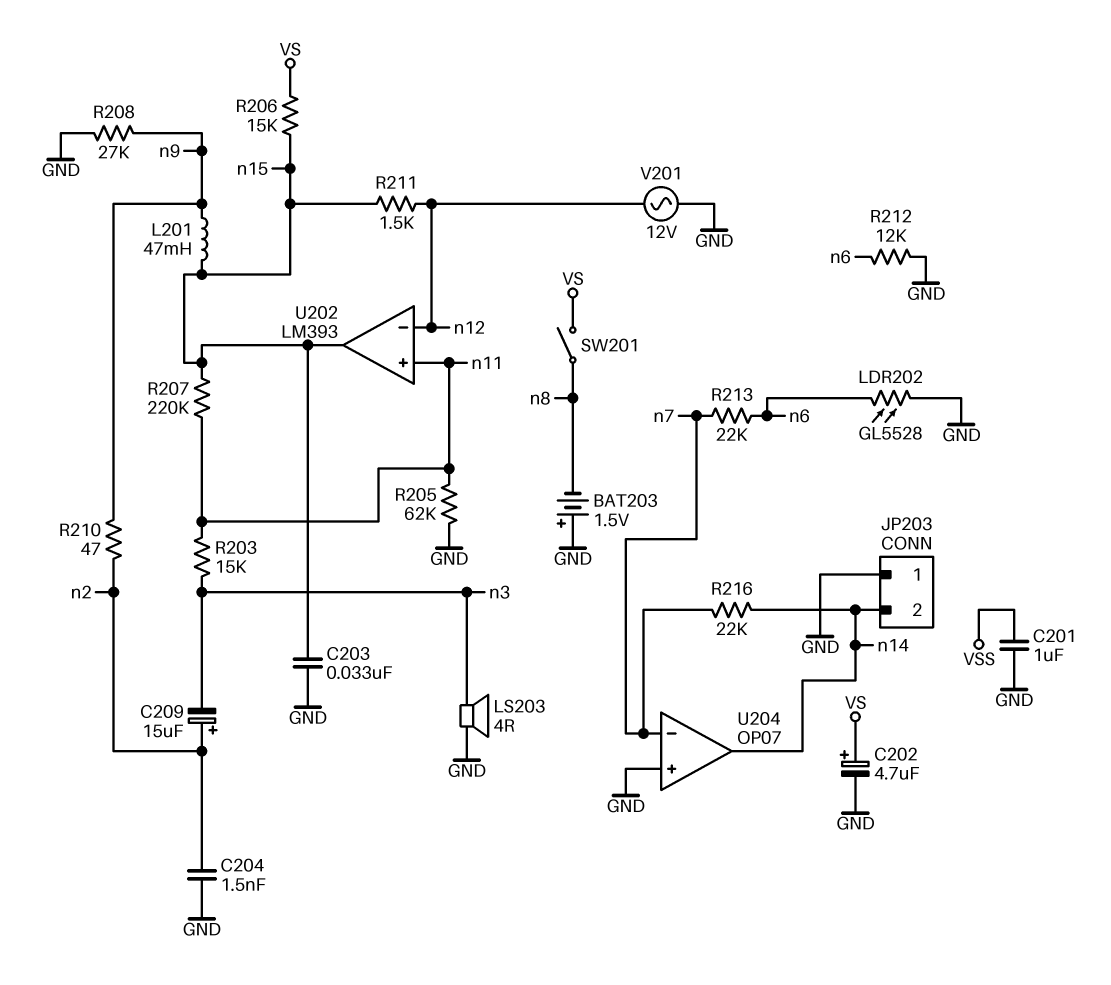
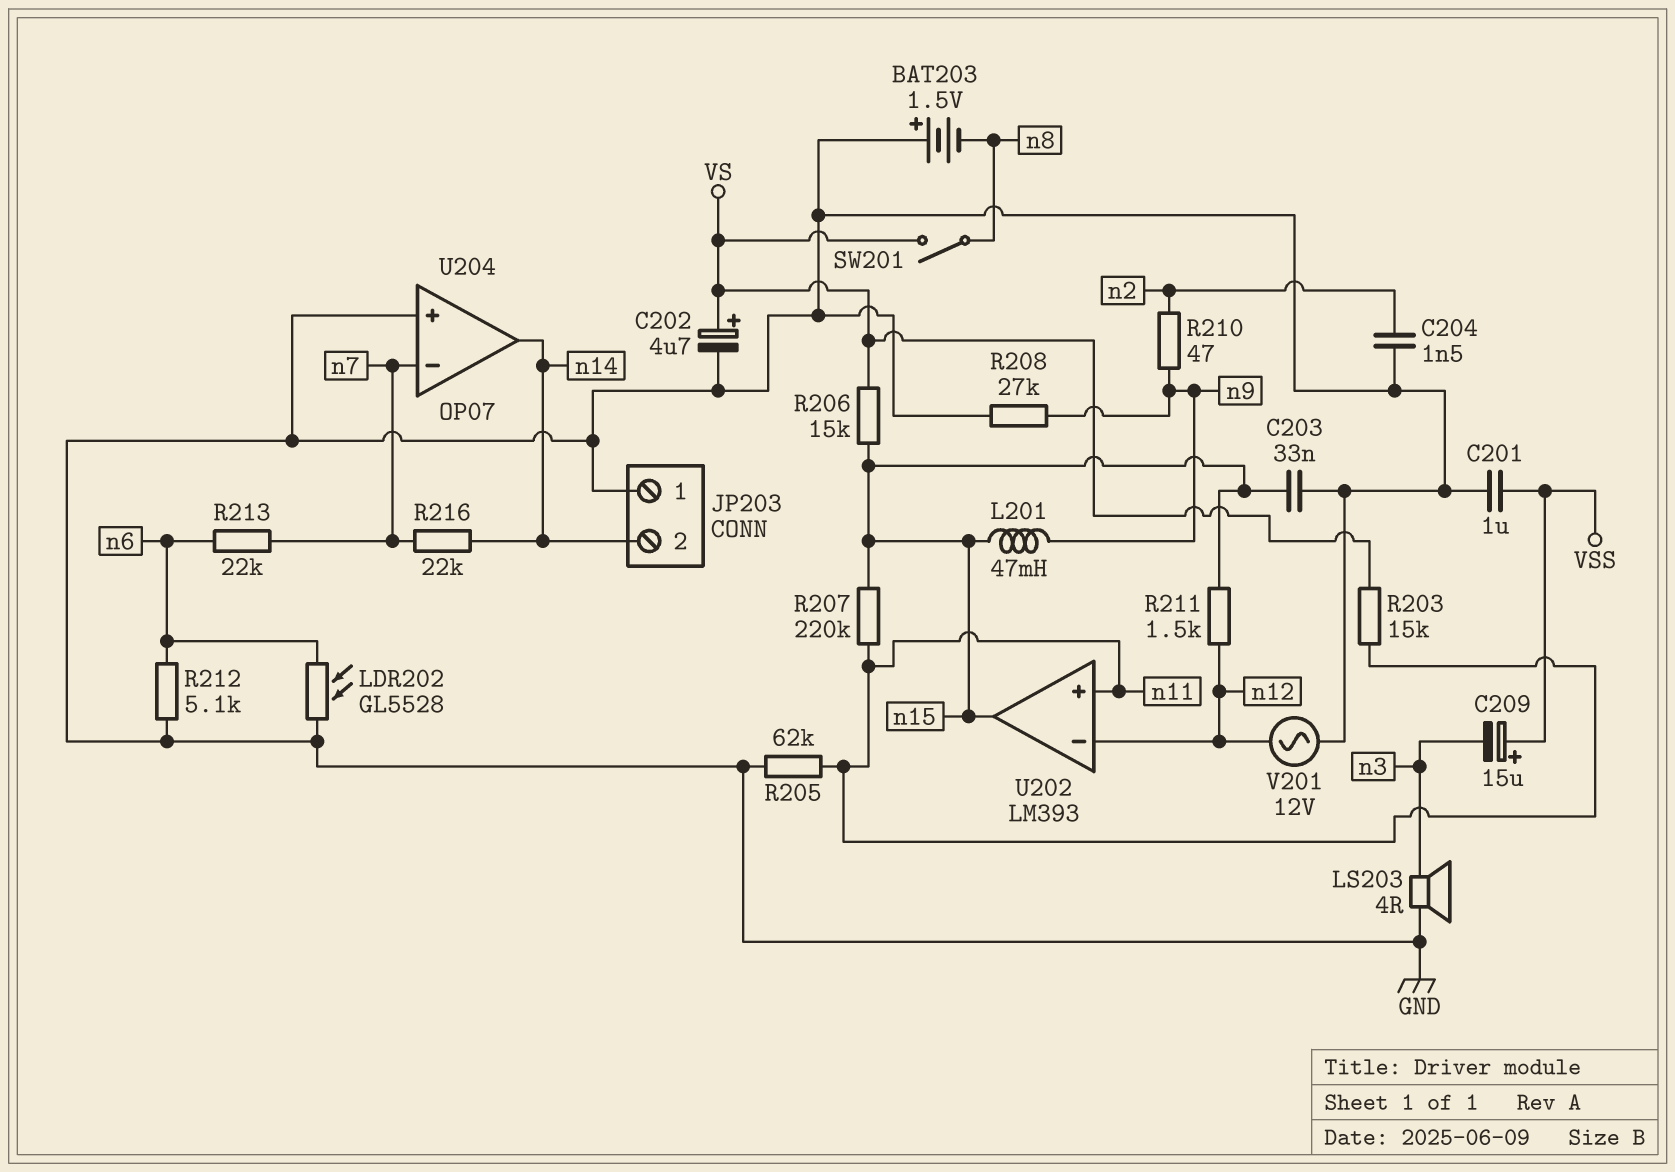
C209: 15uF (plus n2, minus n3) -> 15uF (plus VSS, minus n3)
R203: 15k (n3, n11) -> 15k (VS, n11)
R212: 12k (GND, n6) -> 5.1k (GND, n6)

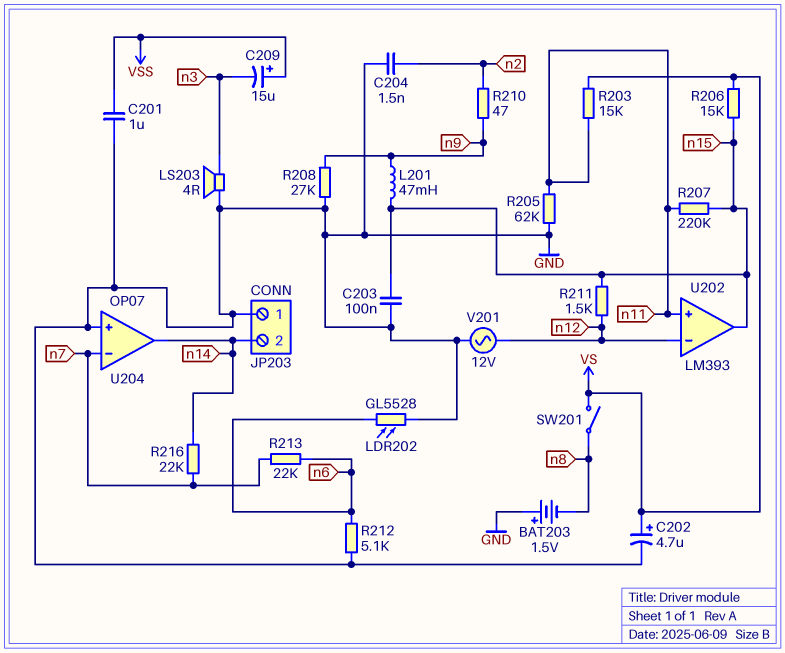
C203: 33nF (GND, n15) -> 100nF (GND, n15)

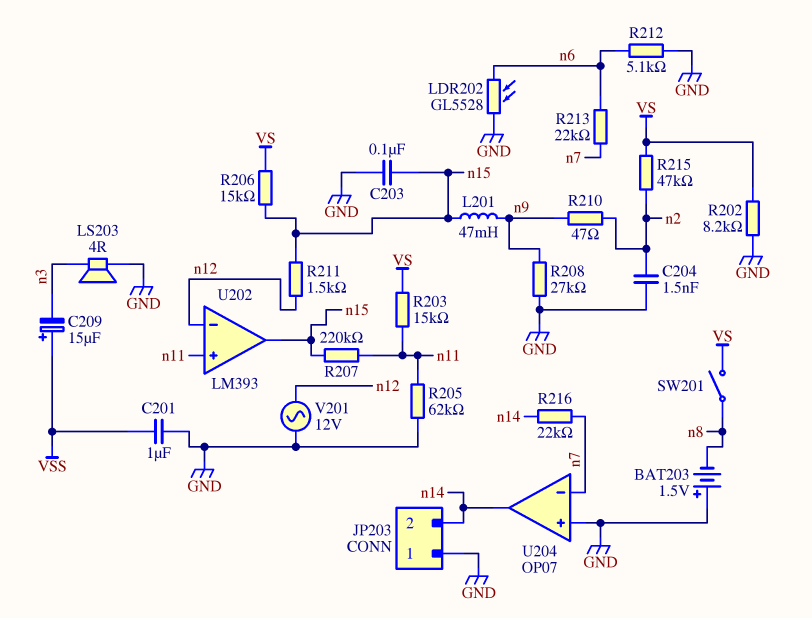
C202: 4.7uF (plus VS, minus GND) -> none
R202: none -> 8.2k (GND, VS)
R215: none -> 47k (VS, n2)

